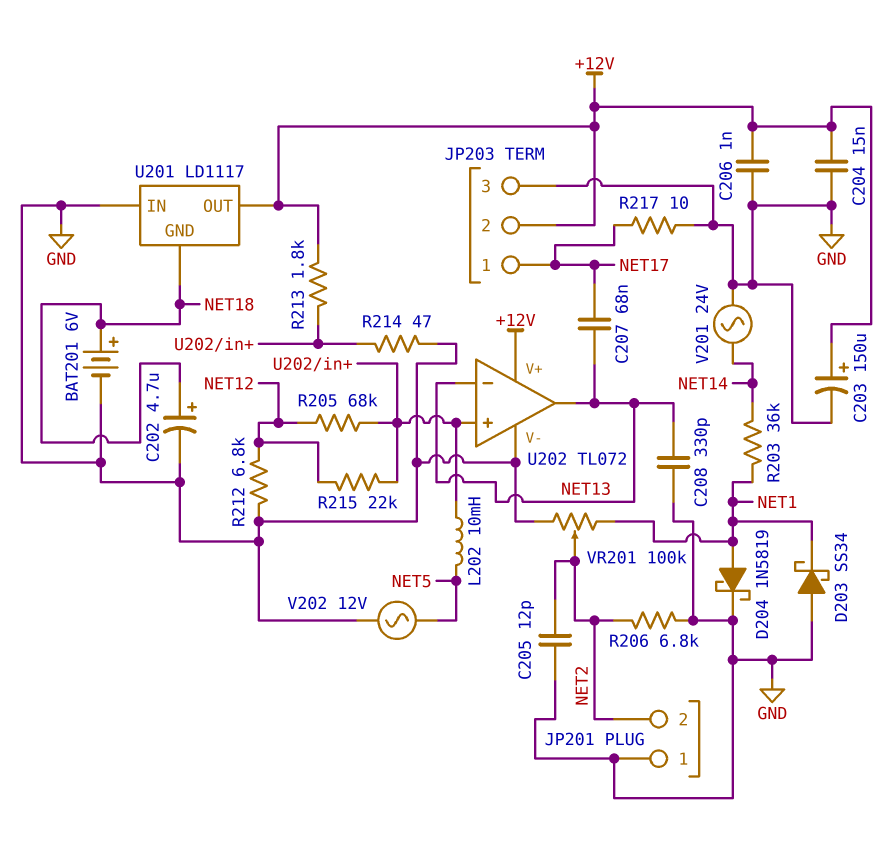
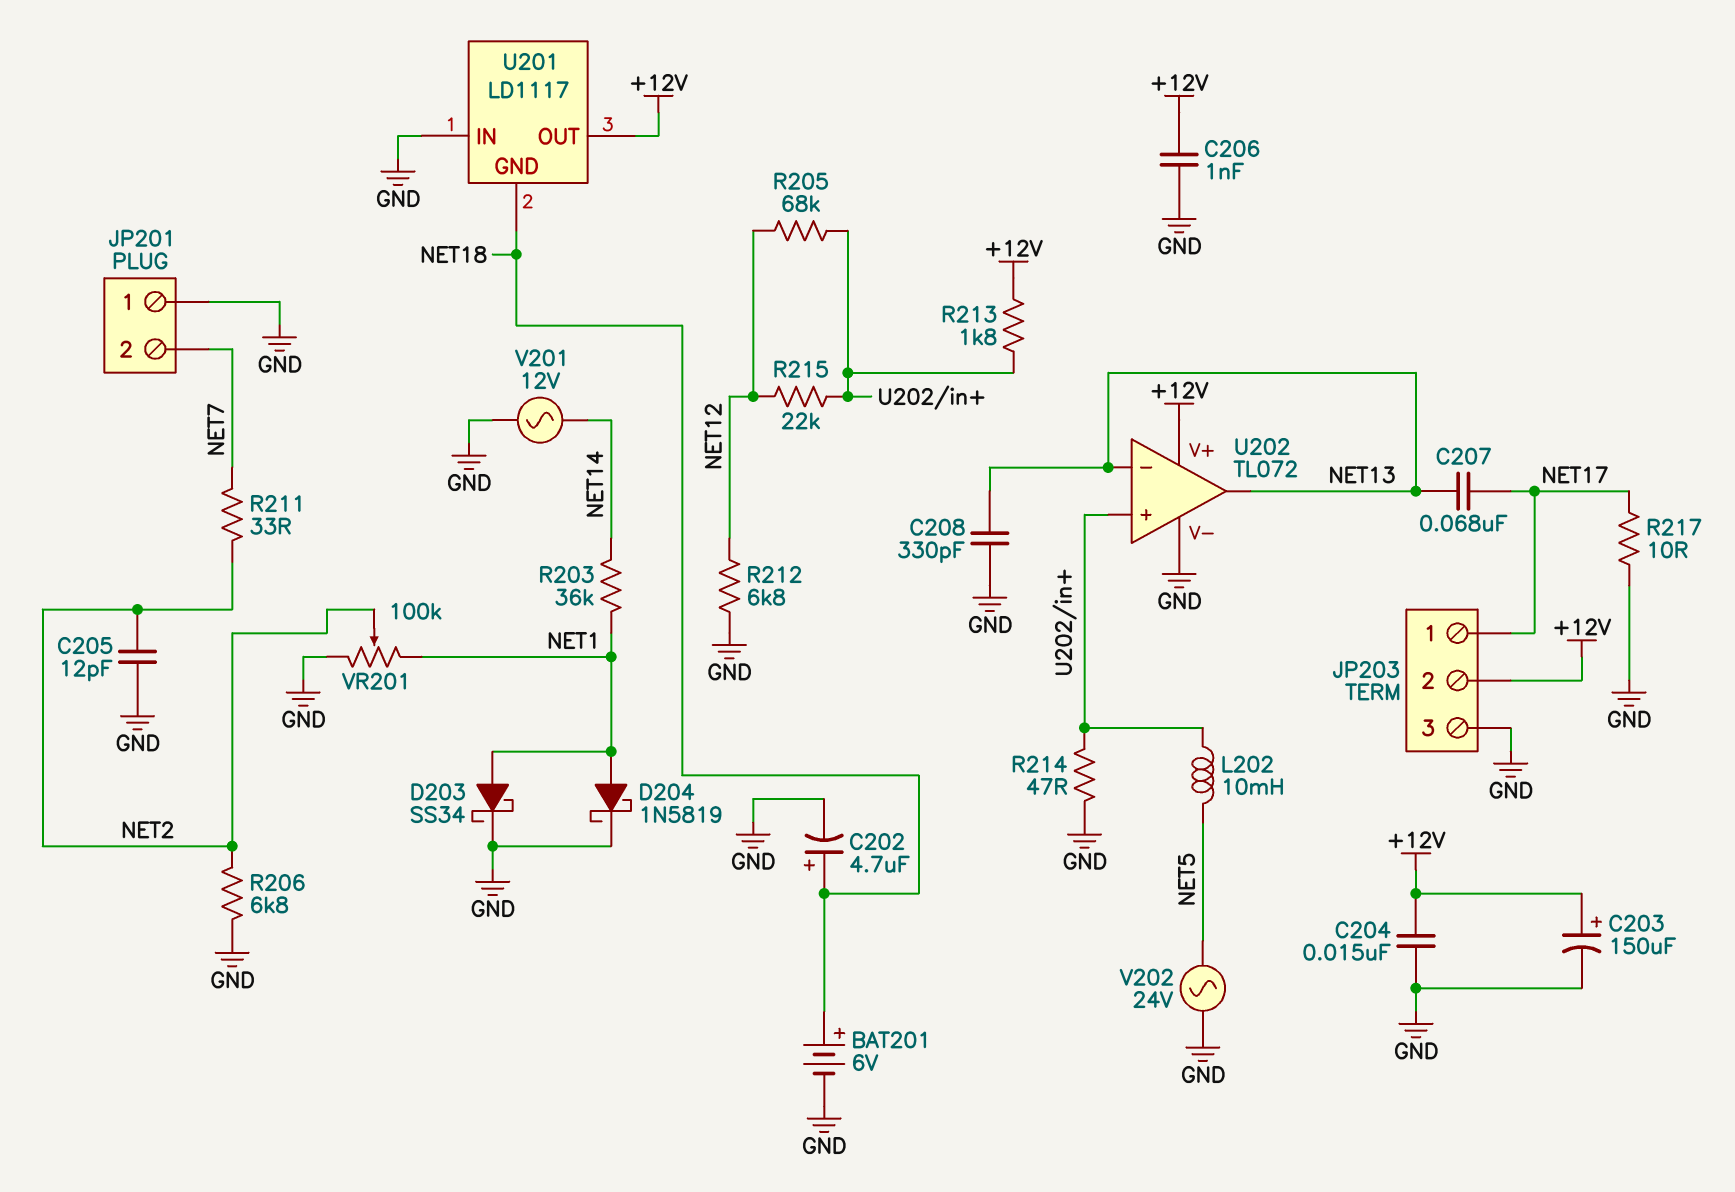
D203: schottky SS34 (A GND, K NET1) -> schottky SS34 (A NET1, K GND)
JP201 pin 2: NET2 -> NET7
R211: none -> 33 (NET2, NET7)
V201: AC 24V (GND, NET14) -> AC 12V (GND, NET14)
V202: AC 12V (GND, NET5) -> AC 24V (GND, NET5)

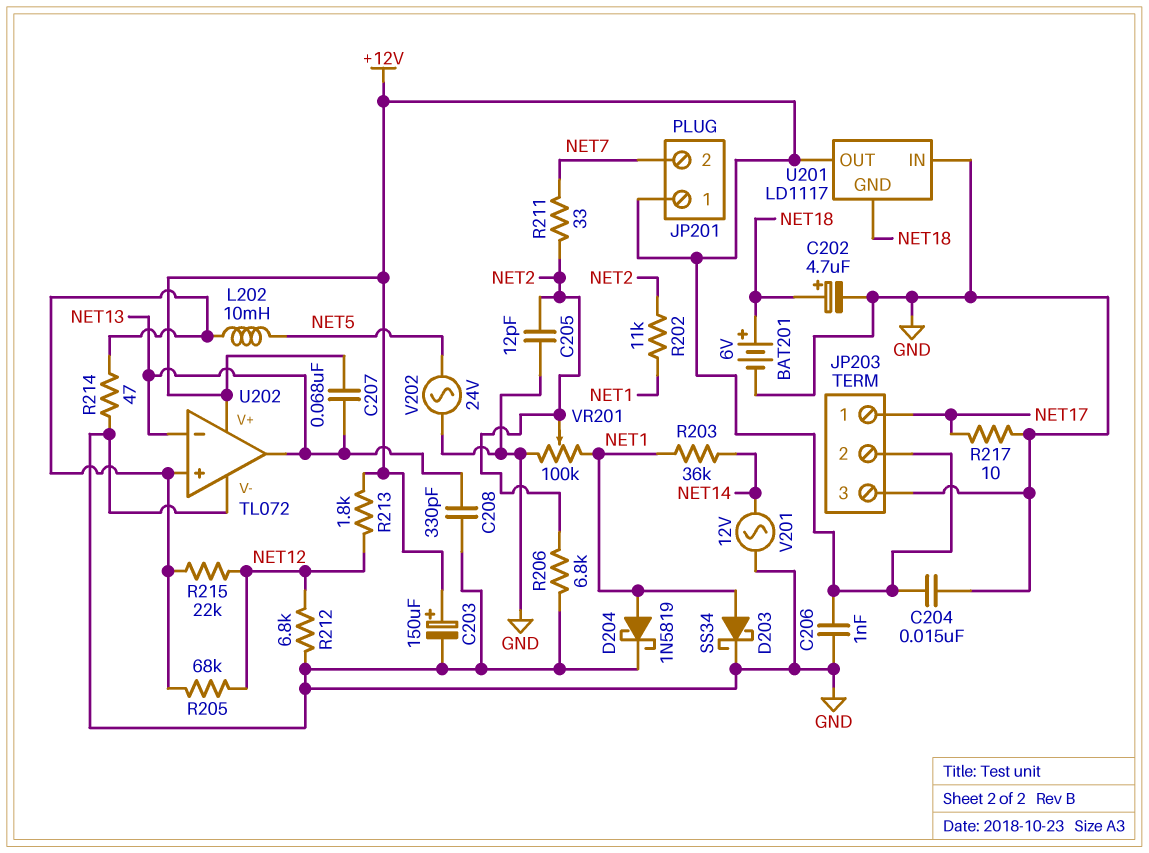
C207: 68nF (NET13, NET17) -> 68nF (+12V, NET13)
JP201 pin 1: GND -> +12V
R202: none -> 11k (NET1, NET2)
R213: 1.8k (+12V, U202/in+) -> 1.8k (+12V, NET12)

